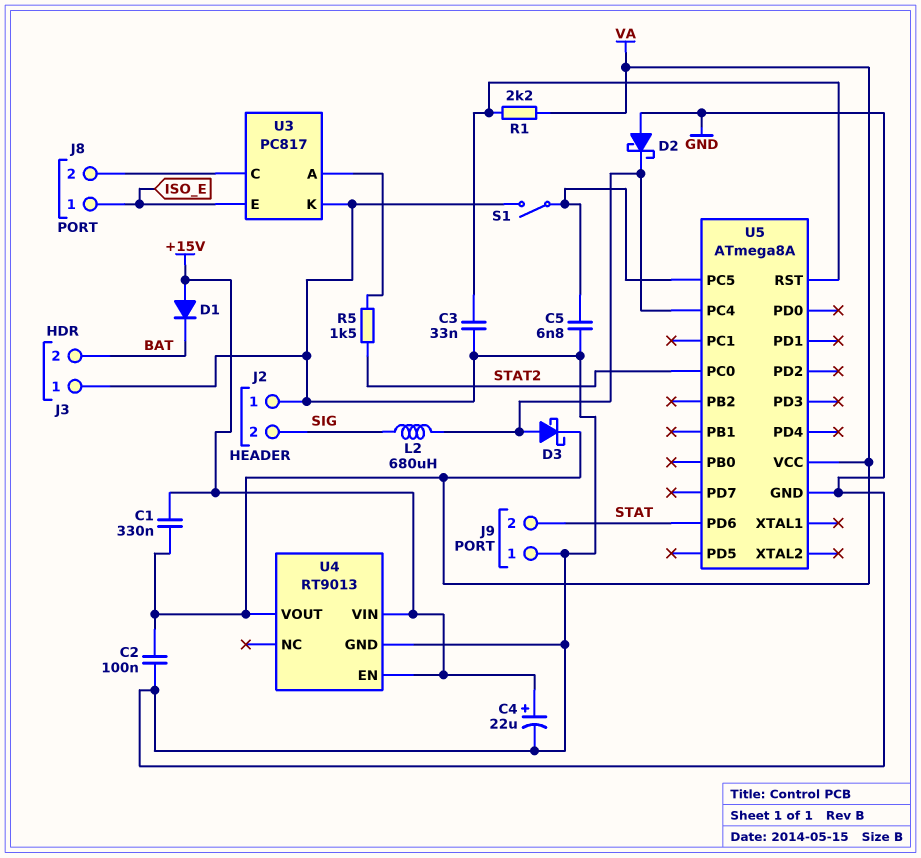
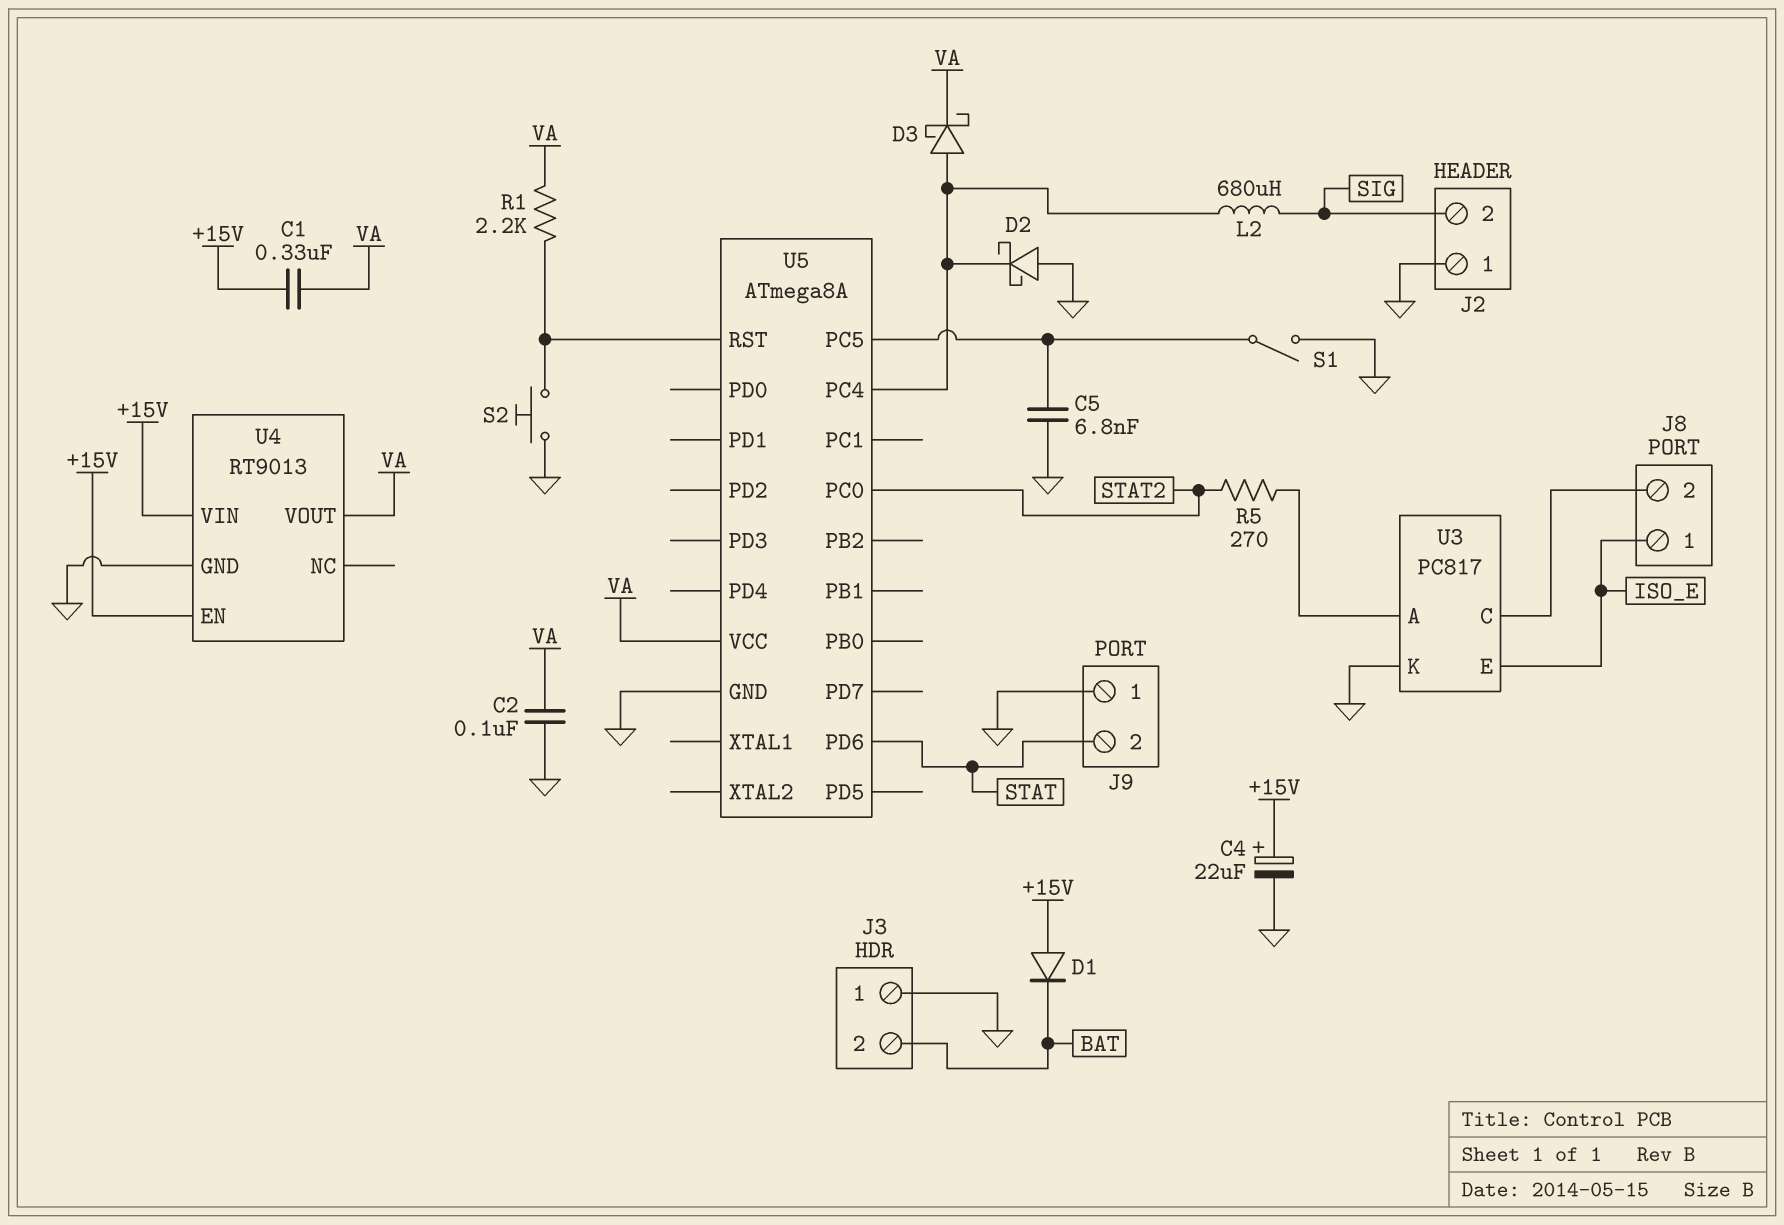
C3: 33nF (GND, U5/RST) -> none
R5: 1.5k (STAT2, U3/A) -> 270 (STAT2, U3/A)
S2: none -> button (GND, U5/RST)

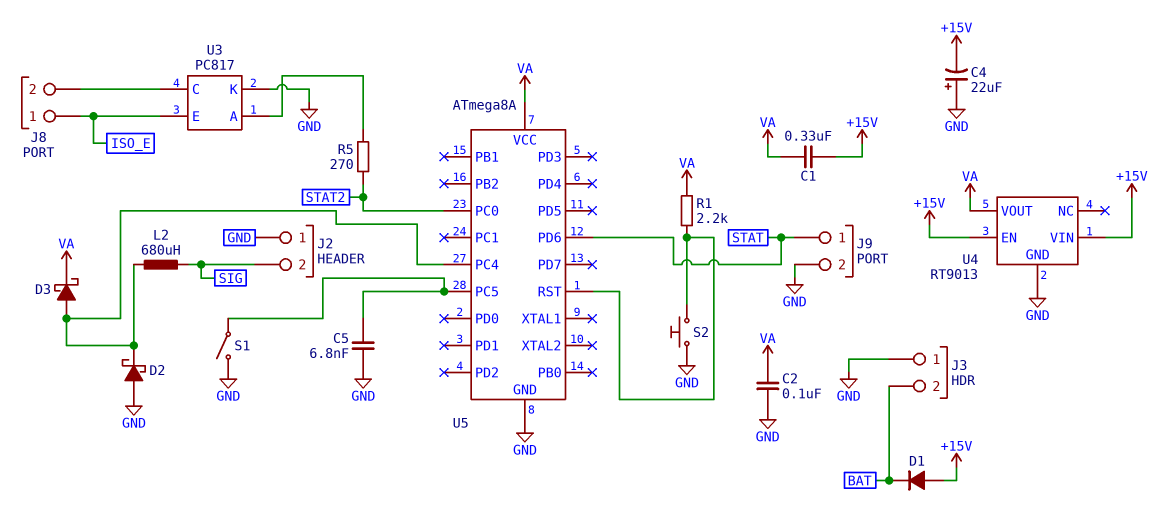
C4: 22uF (plus +15V, minus GND) -> 22uF (plus GND, minus +15V)
J9 pin 1: GND -> STAT
J9 pin 2: STAT -> GND

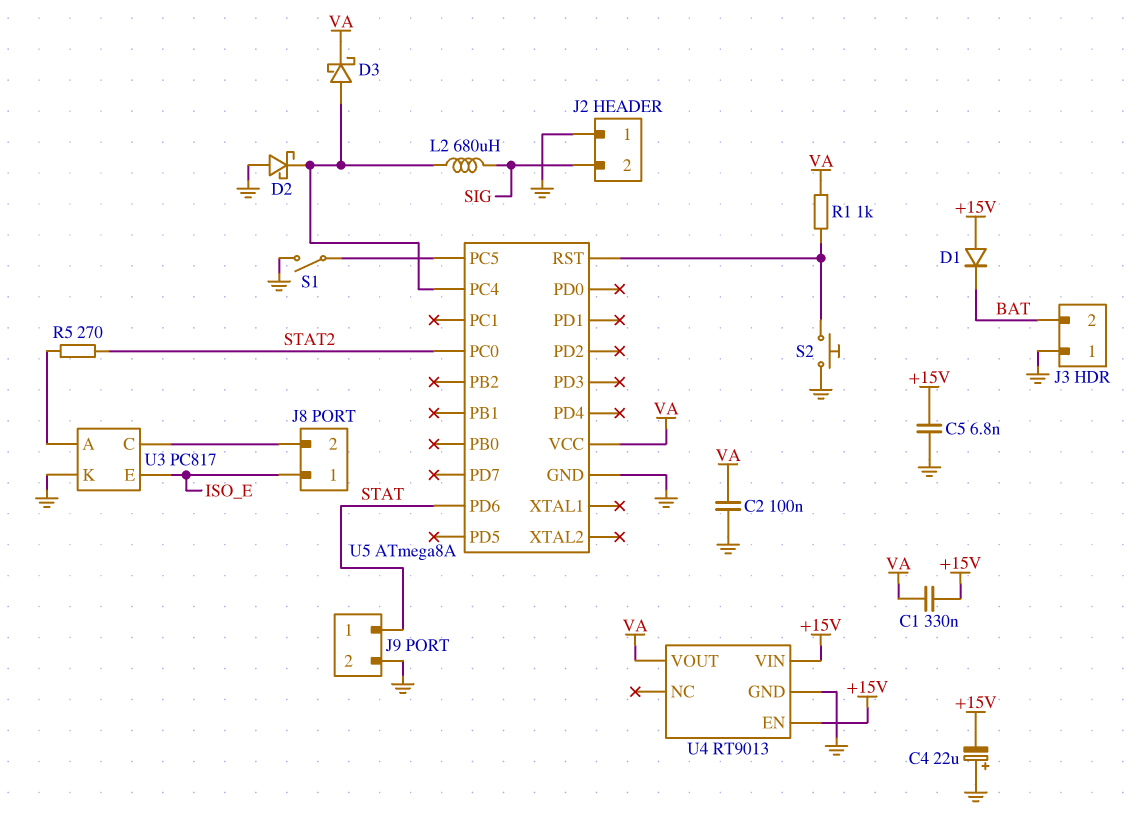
C5: 6.8nF (GND, U5/PC5) -> 6.8nF (+15V, GND)
R1: 2.2k (U5/RST, VA) -> 1k (U5/RST, VA)

